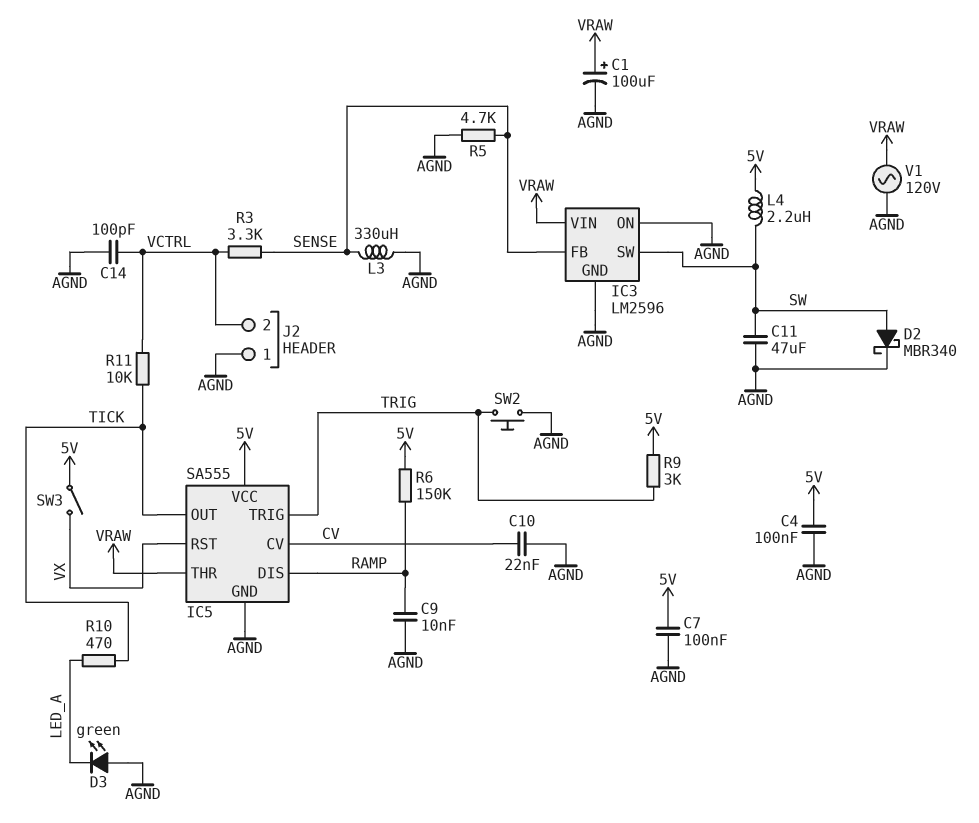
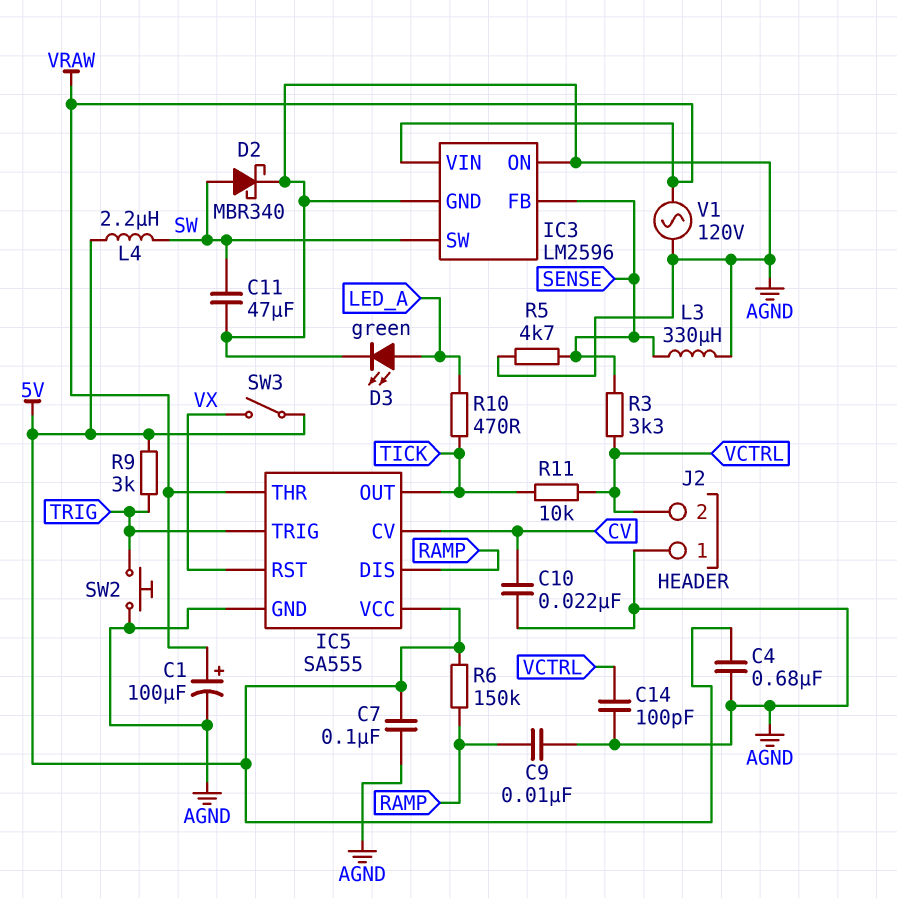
C4: 100nF (5V, AGND) -> 680nF (5V, AGND)
D3: LED green (A AGND, K LED_A) -> LED green (A LED_A, K AGND)

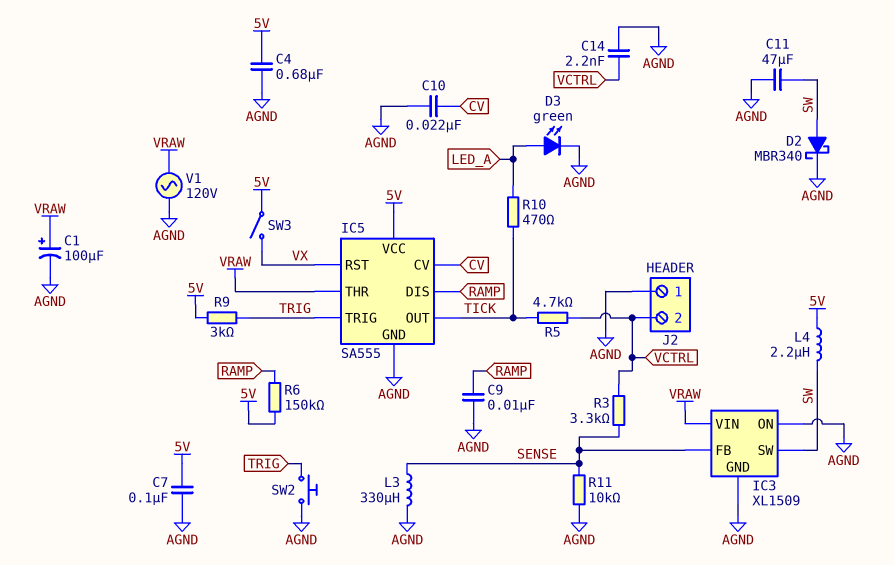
C14: 100pF (AGND, VCTRL) -> 2.2nF (AGND, VCTRL)
IC3: LM2596 -> XL1509
R5: 4.7k (AGND, SENSE) -> 4.7k (TICK, VCTRL)
R11: 10k (TICK, VCTRL) -> 10k (AGND, SENSE)

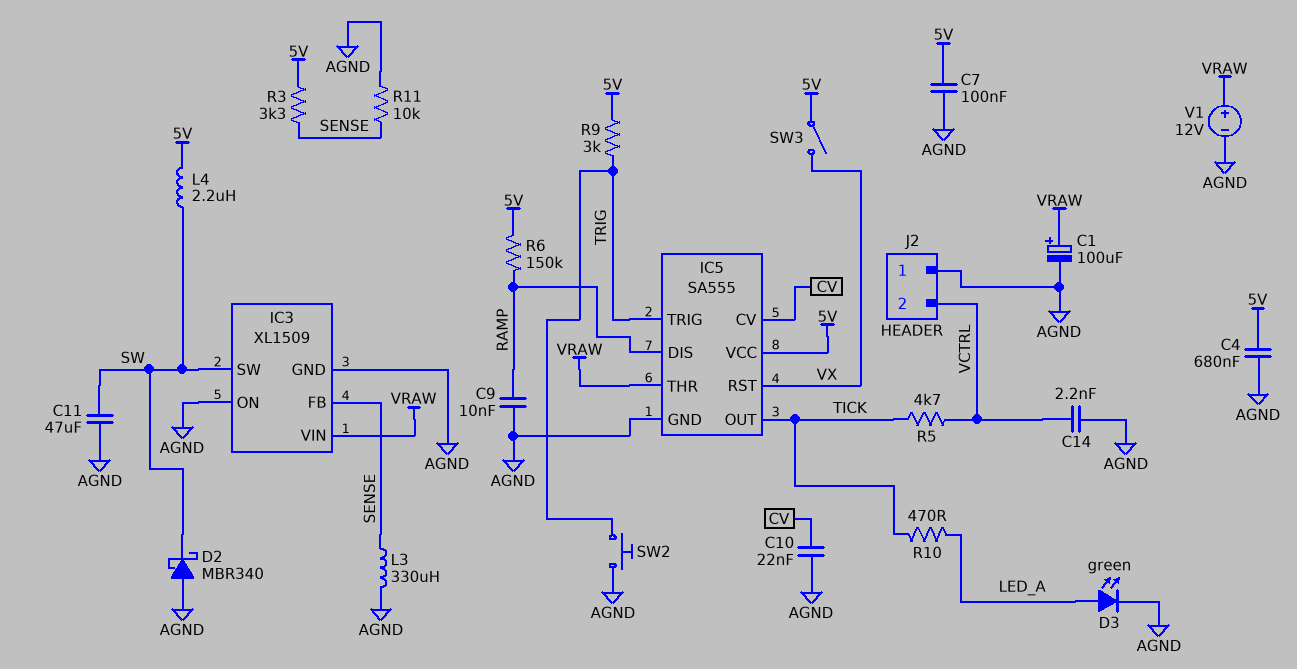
D2: schottky MBR340 (A SW, K AGND) -> schottky MBR340 (A AGND, K SW)
R3: 3.3k (SENSE, VCTRL) -> 3.3k (5V, SENSE)
V1: AC 120V (AGND, VRAW) -> 12V (plus VRAW, minus AGND)

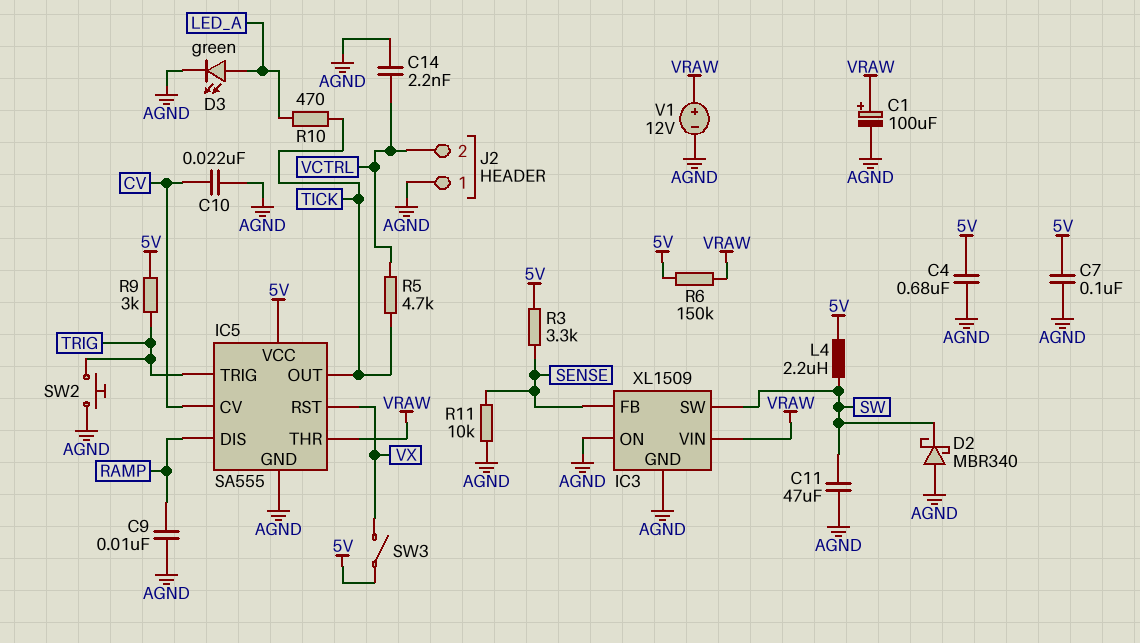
L3: 330uH (AGND, SENSE) -> none
R6: 150k (5V, RAMP) -> 150k (5V, VRAW)

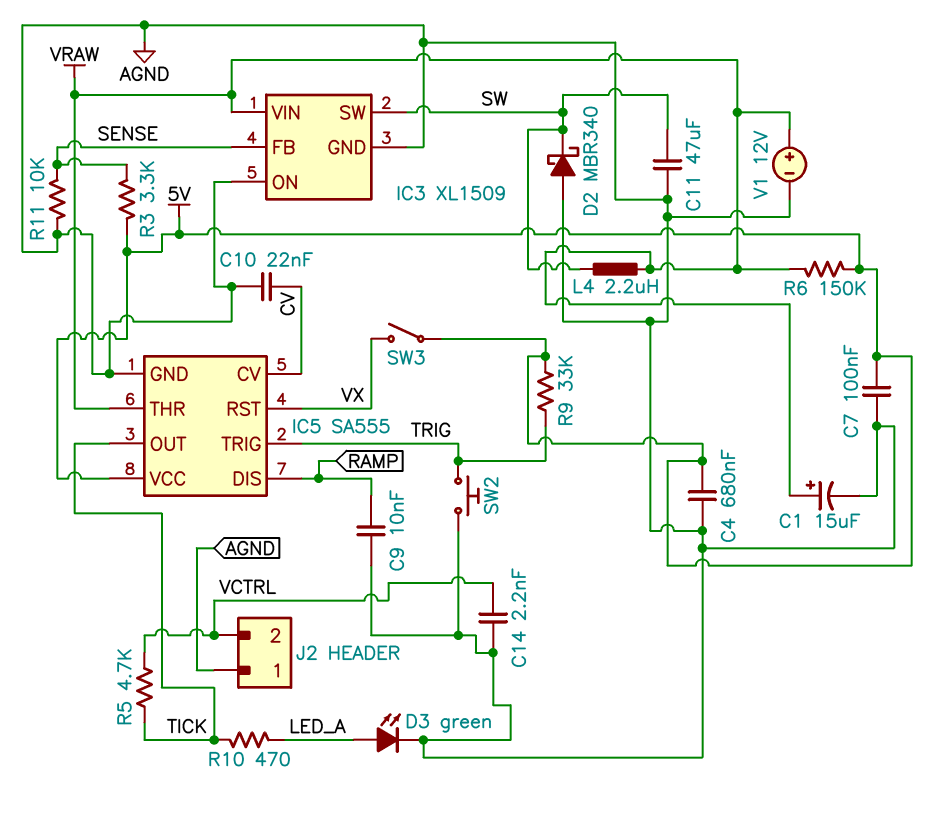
C1: 100uF (plus VRAW, minus AGND) -> 15uF (plus VRAW, minus AGND)
L4: 2.2uH (5V, SW) -> 2.2uH (SW, VRAW)
R9: 3k (5V, TRIG) -> 33k (5V, TRIG)

